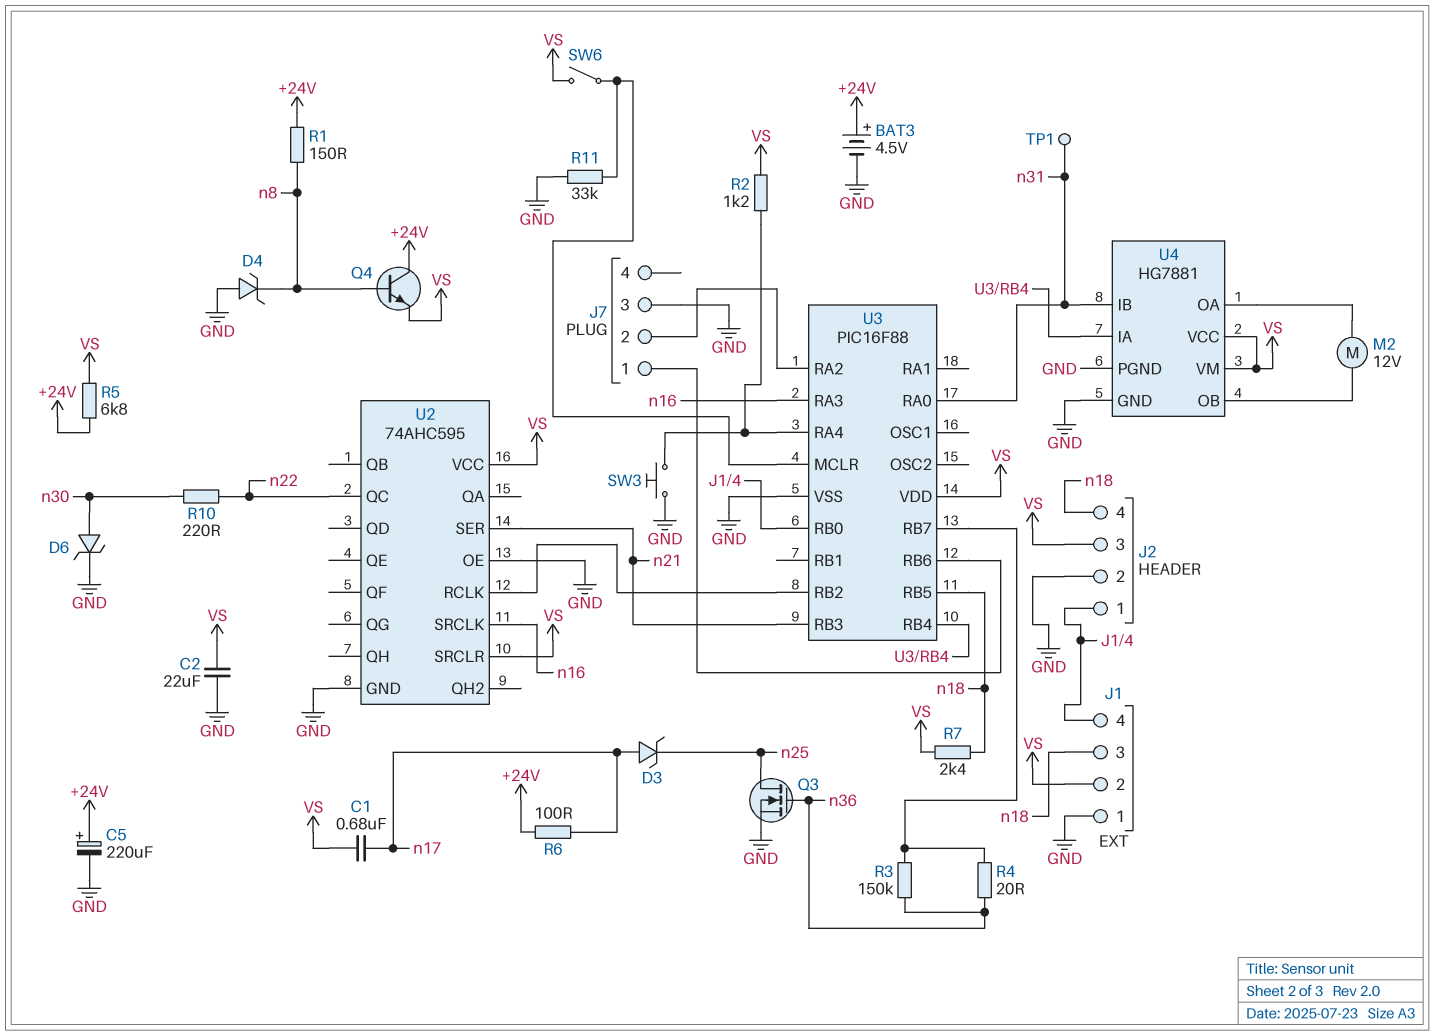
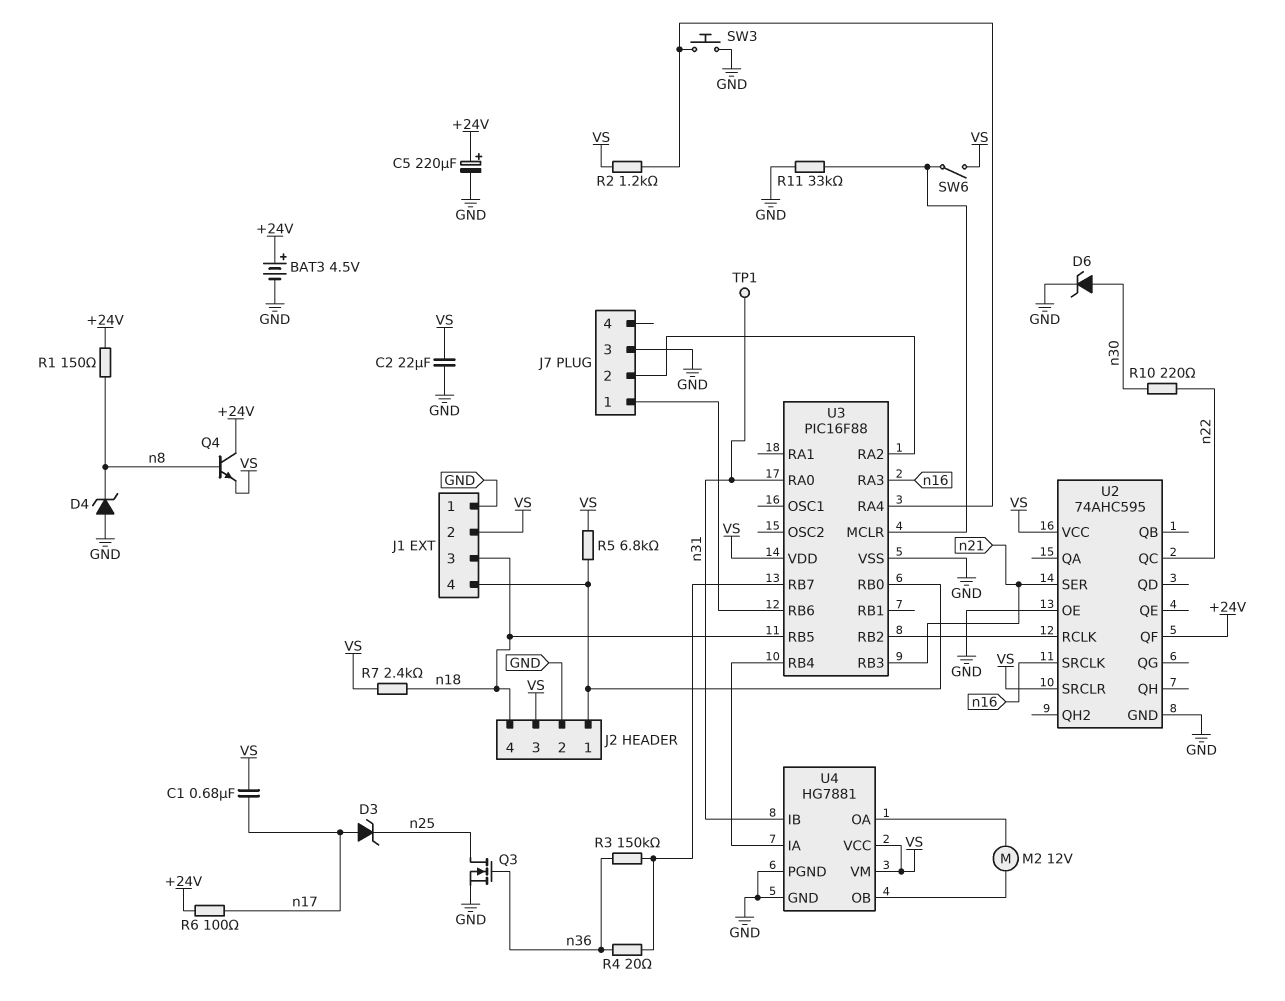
R5: 6.8k (+24V, VS) -> 6.8k (J1/4, VS)
U2 pin QF: none -> +24V

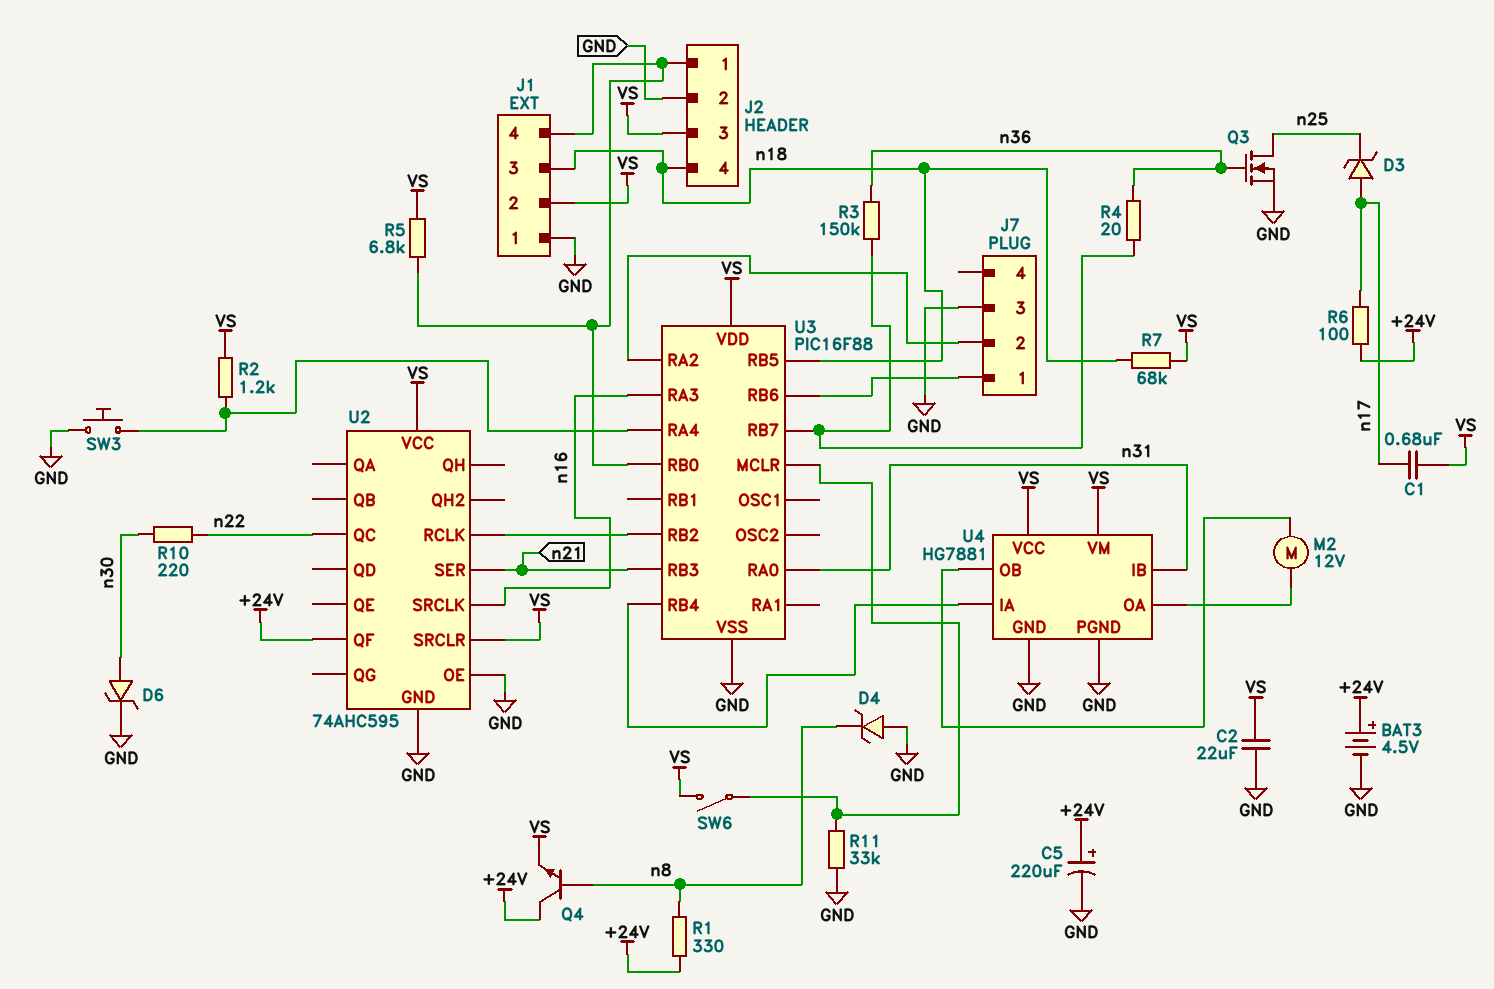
R1: 150 (+24V, n8) -> 330 (+24V, n8)
R7: 2.4k (VS, n18) -> 68k (VS, n18)
TP1: test point (n31) -> none

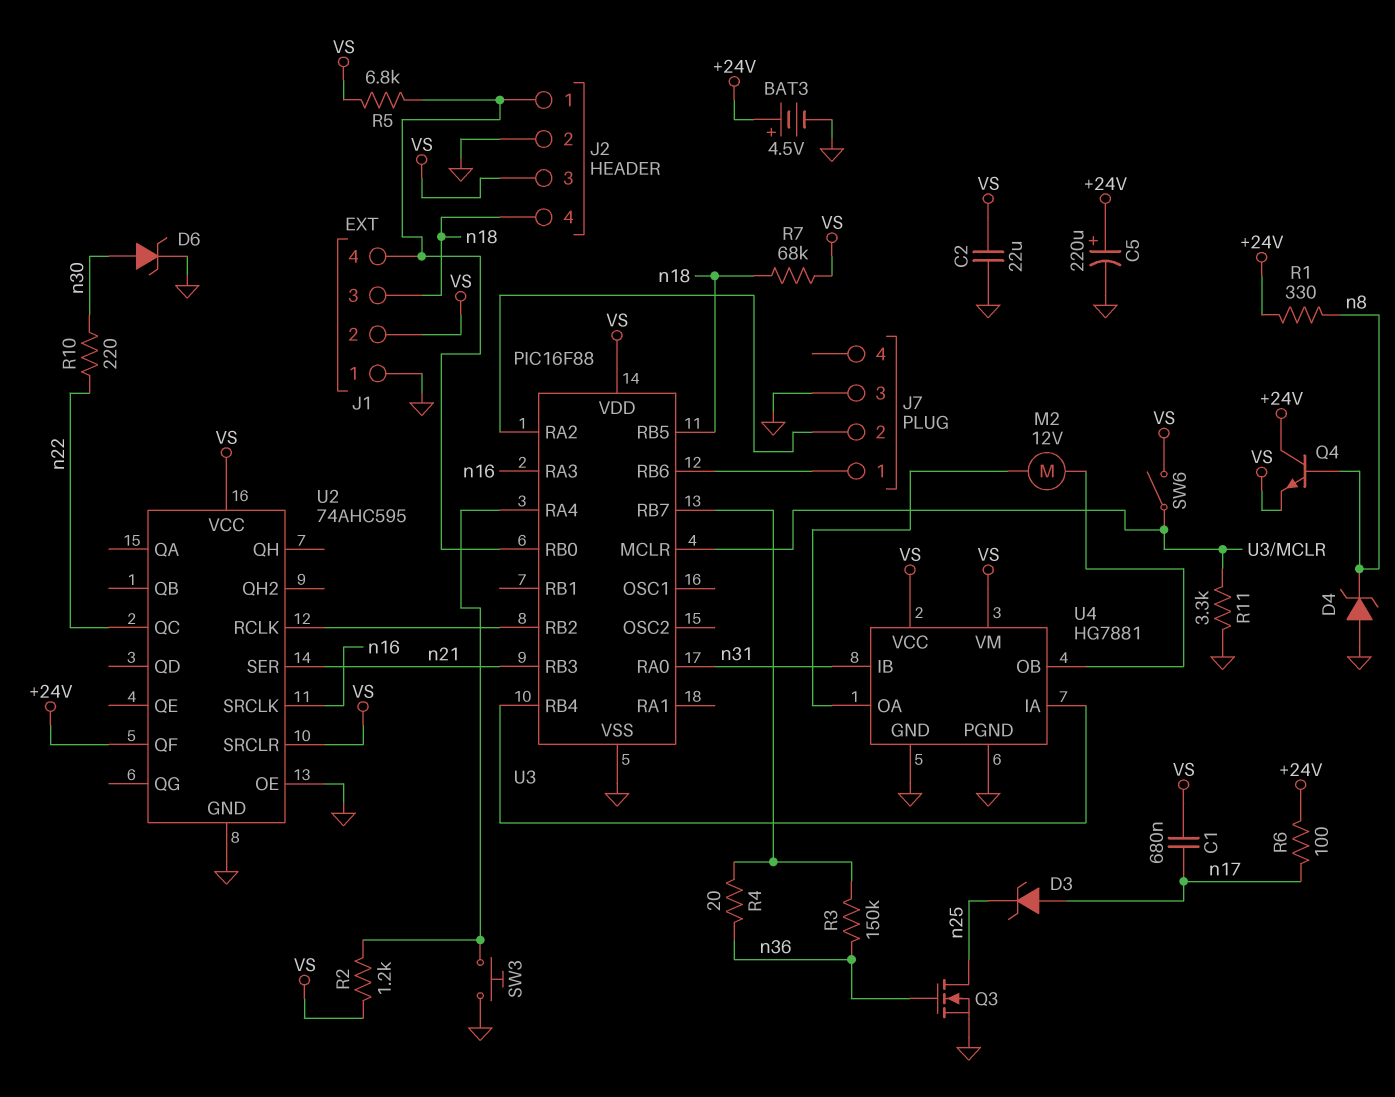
R11: 33k (GND, U3/MCLR) -> 3.3k (GND, U3/MCLR)

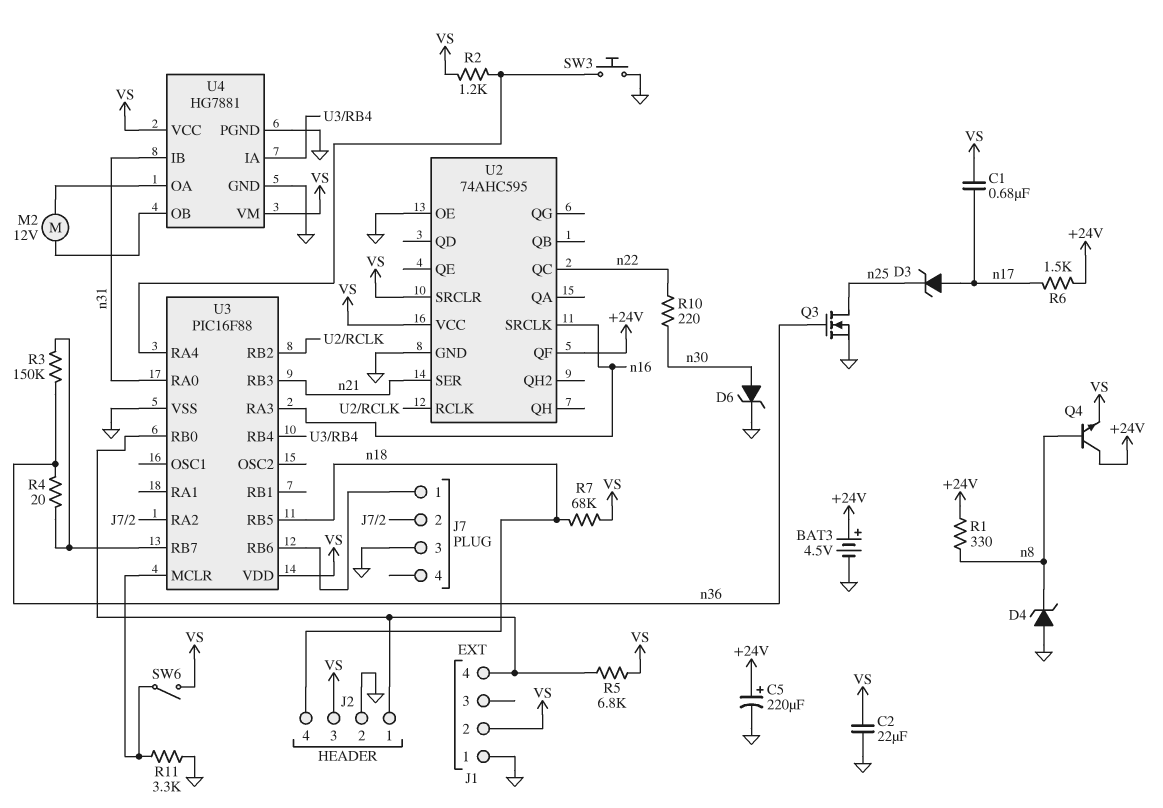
J1 pin 3: n18 -> none
R6: 100 (+24V, n17) -> 1.5k (+24V, n17)

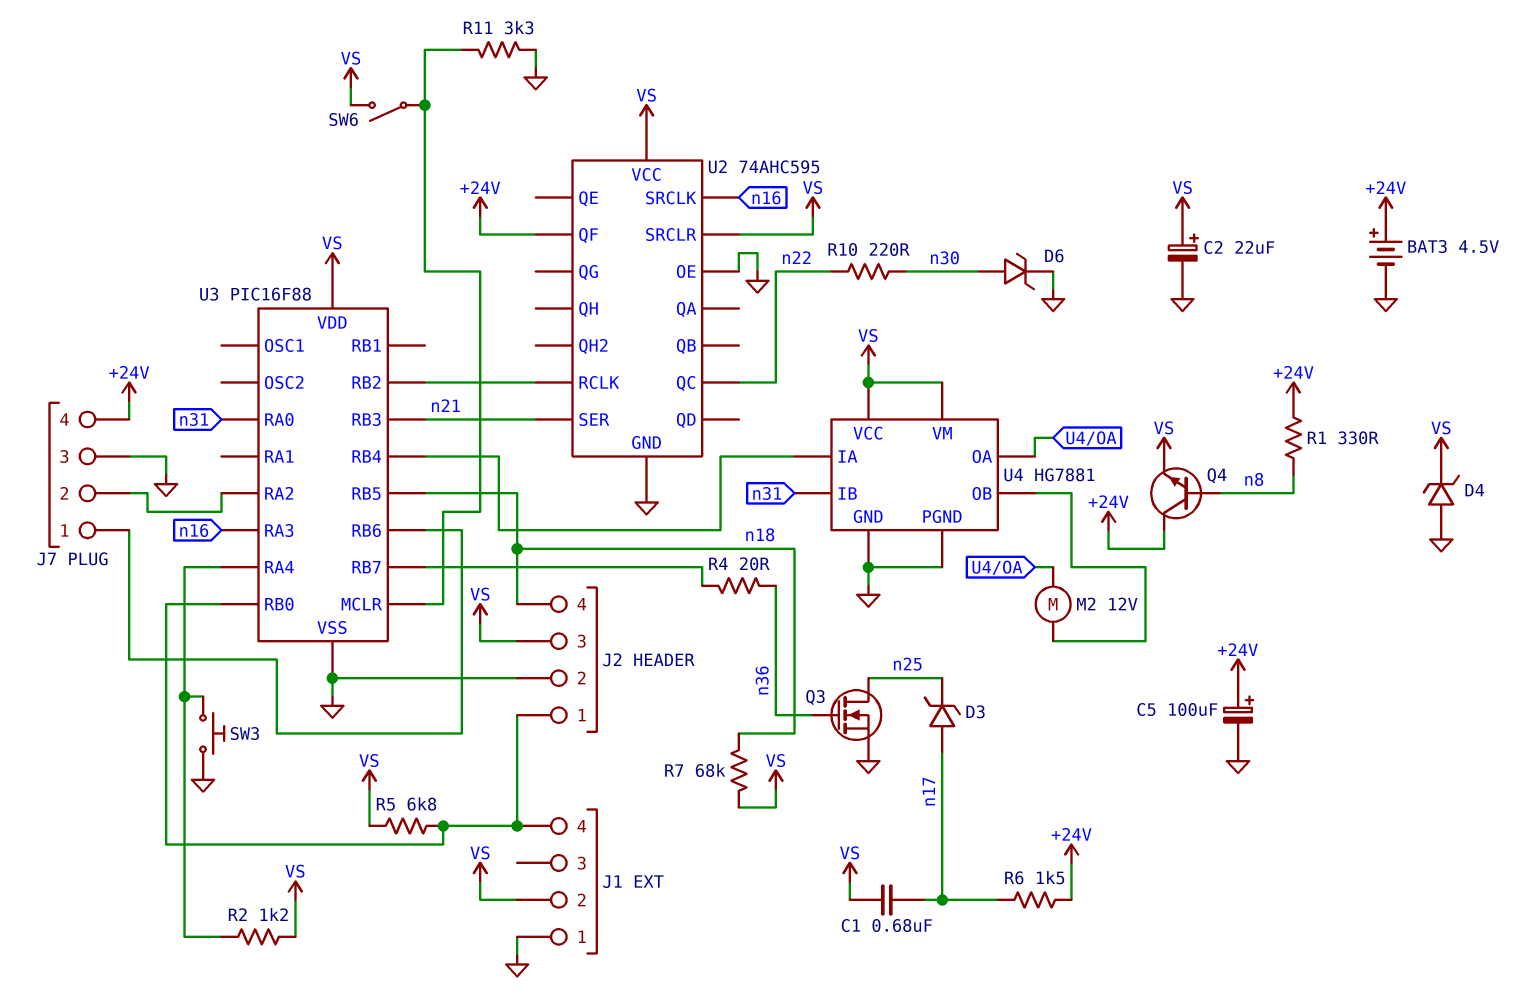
C2: 22uF (GND, VS) -> 22uF (plus VS, minus GND)
C5: 220uF (plus +24V, minus GND) -> 100uF (plus +24V, minus GND)
D4: zener (A GND, K n8) -> zener (A GND, K VS)
J7 pin 4: none -> +24V
R3: 150k (U3/RB7, n36) -> none

